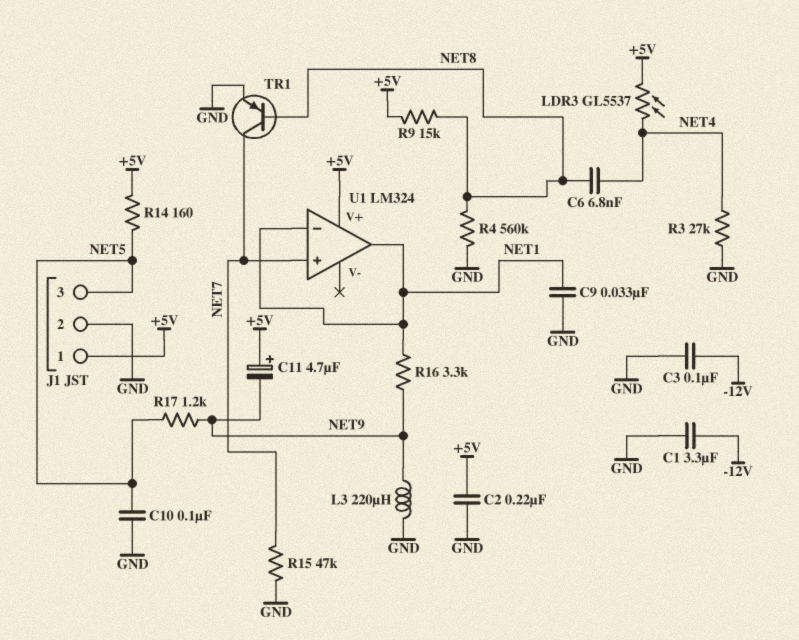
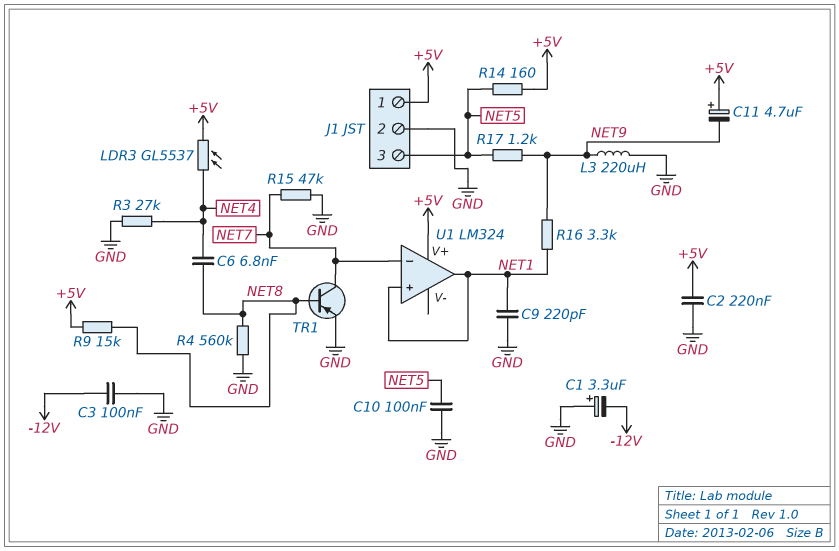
C1: 3.3uF (-12V, GND) -> 3.3uF (plus GND, minus -12V)
C9: 33nF (GND, NET1) -> 220pF (GND, NET1)
U1 pin in+: NET7 -> NET1
U1 pin in-: NET1 -> NET7

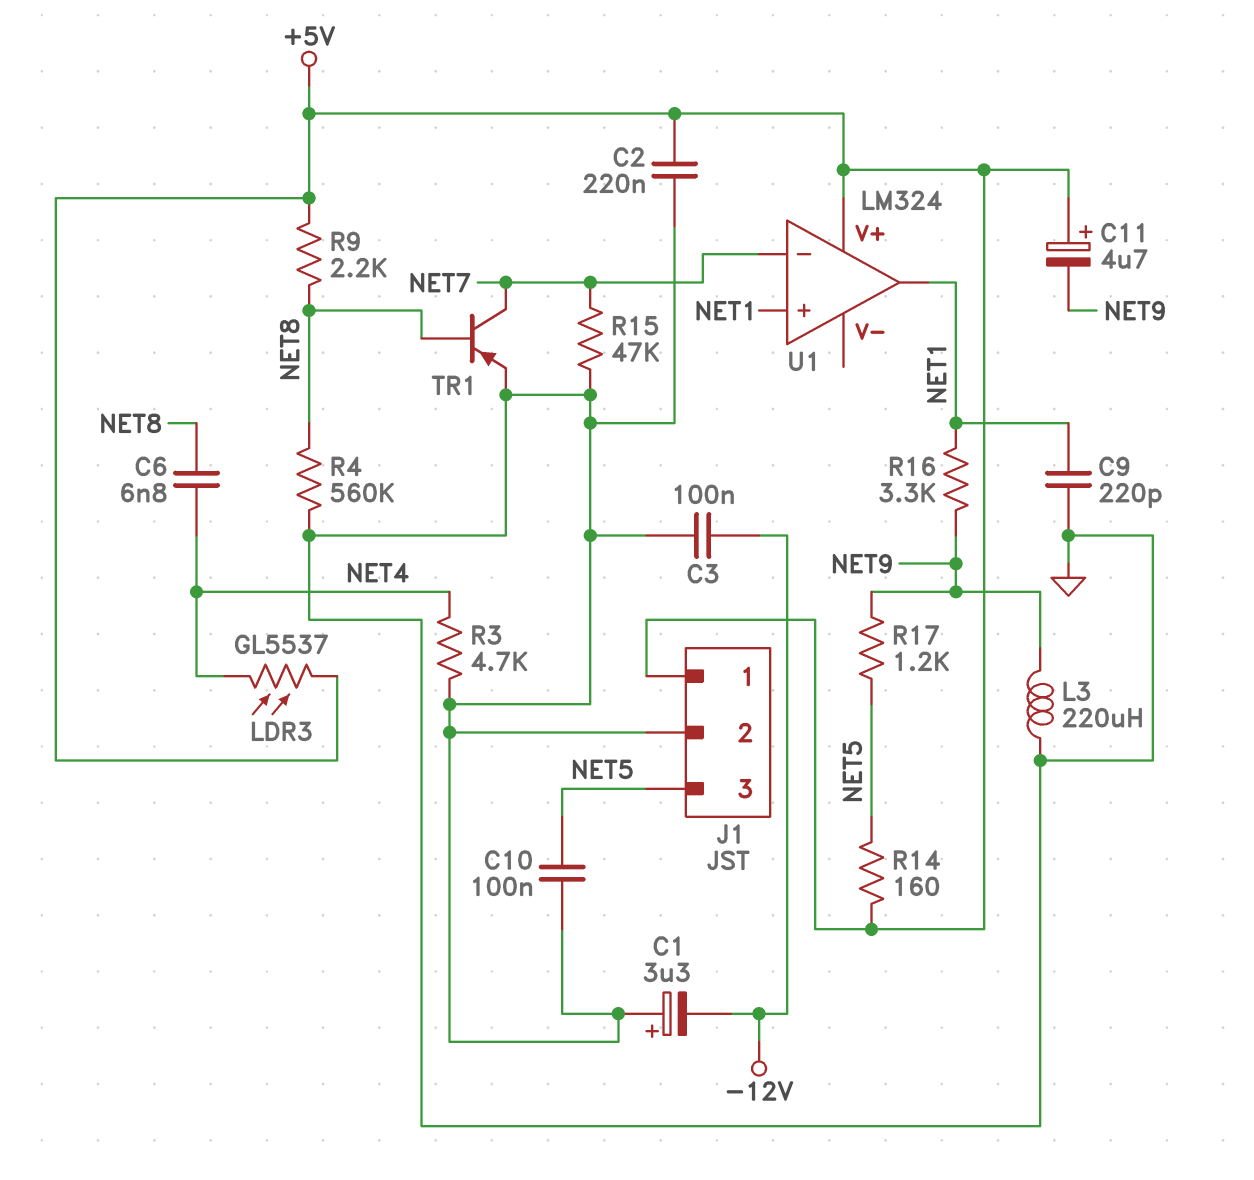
R3: 27k (GND, NET4) -> 4.7k (GND, NET4)
R9: 15k (+5V, NET8) -> 2.2k (+5V, NET8)

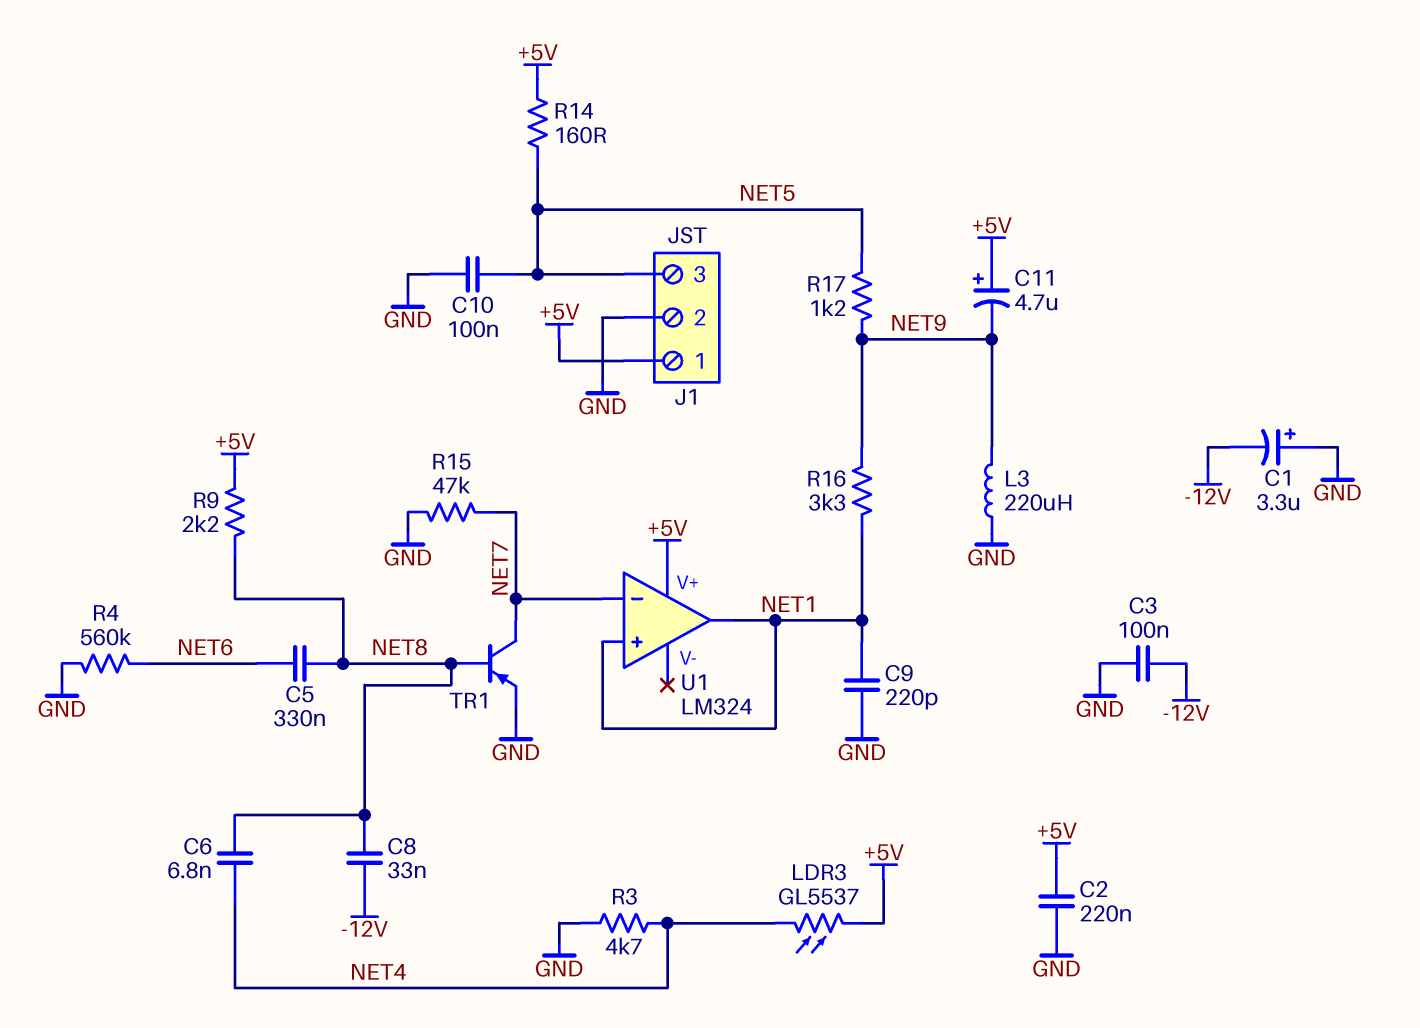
C5: none -> 330nF (NET6, NET8)
C8: none -> 33nF (-12V, NET8)
R4: 560k (GND, NET8) -> 560k (GND, NET6)

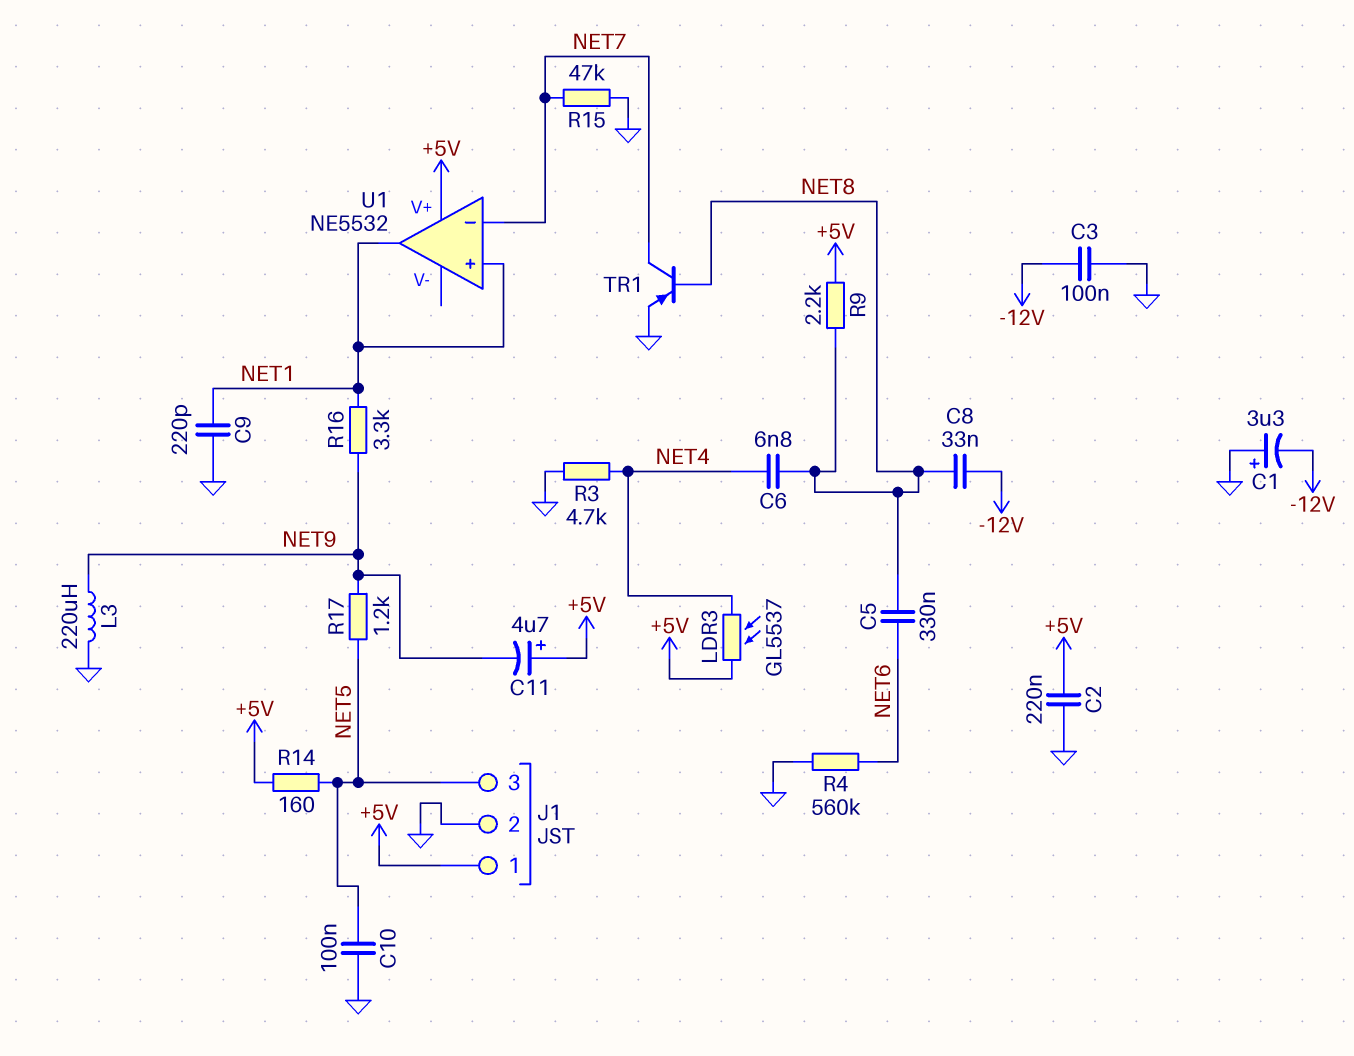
U1: LM324 -> NE5532

